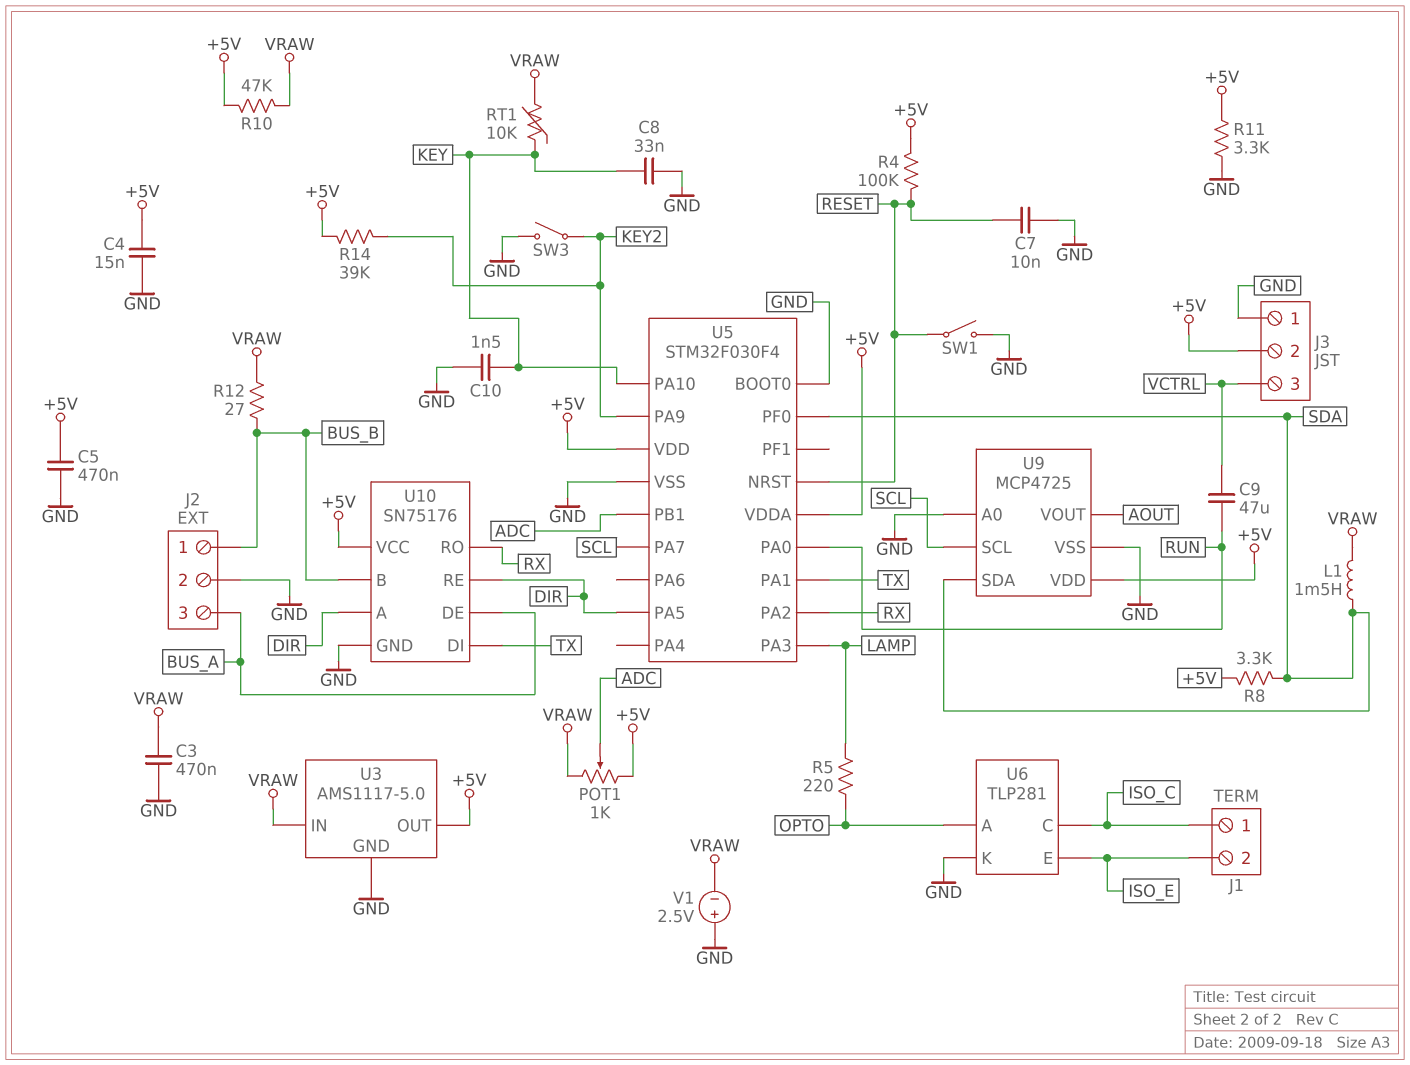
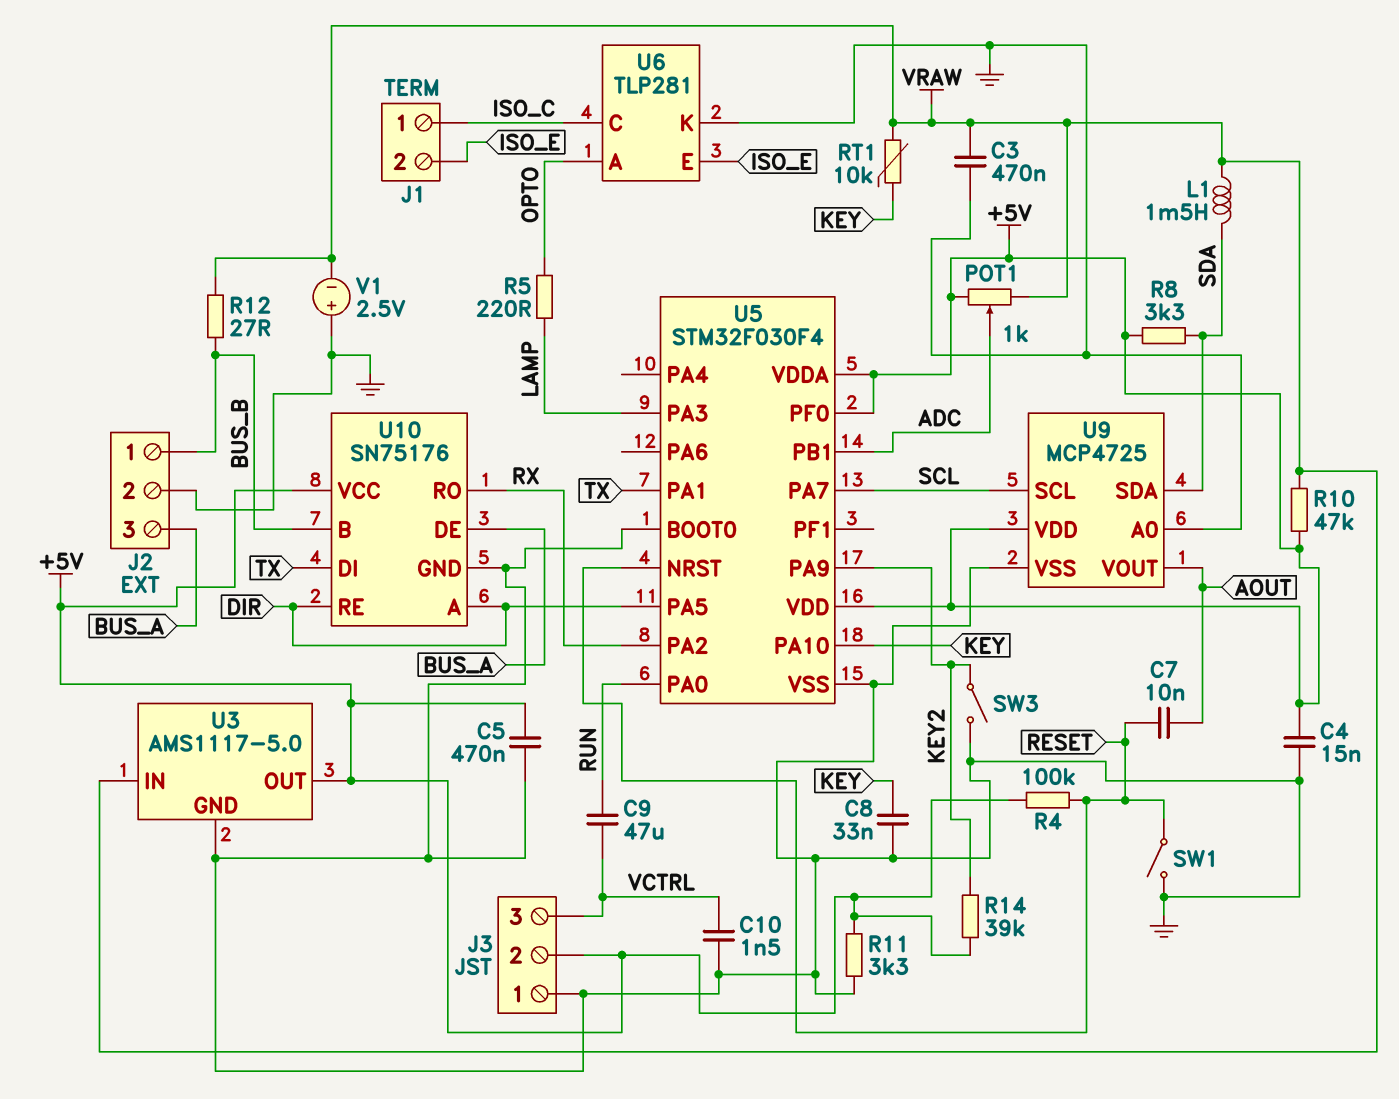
C7: 10nF (GND, RESET) -> 10nF (AOUT, RESET)
C10: 1.5nF (GND, KEY) -> 1.5nF (GND, VCTRL)
U5 pin PF0: SDA -> +5V

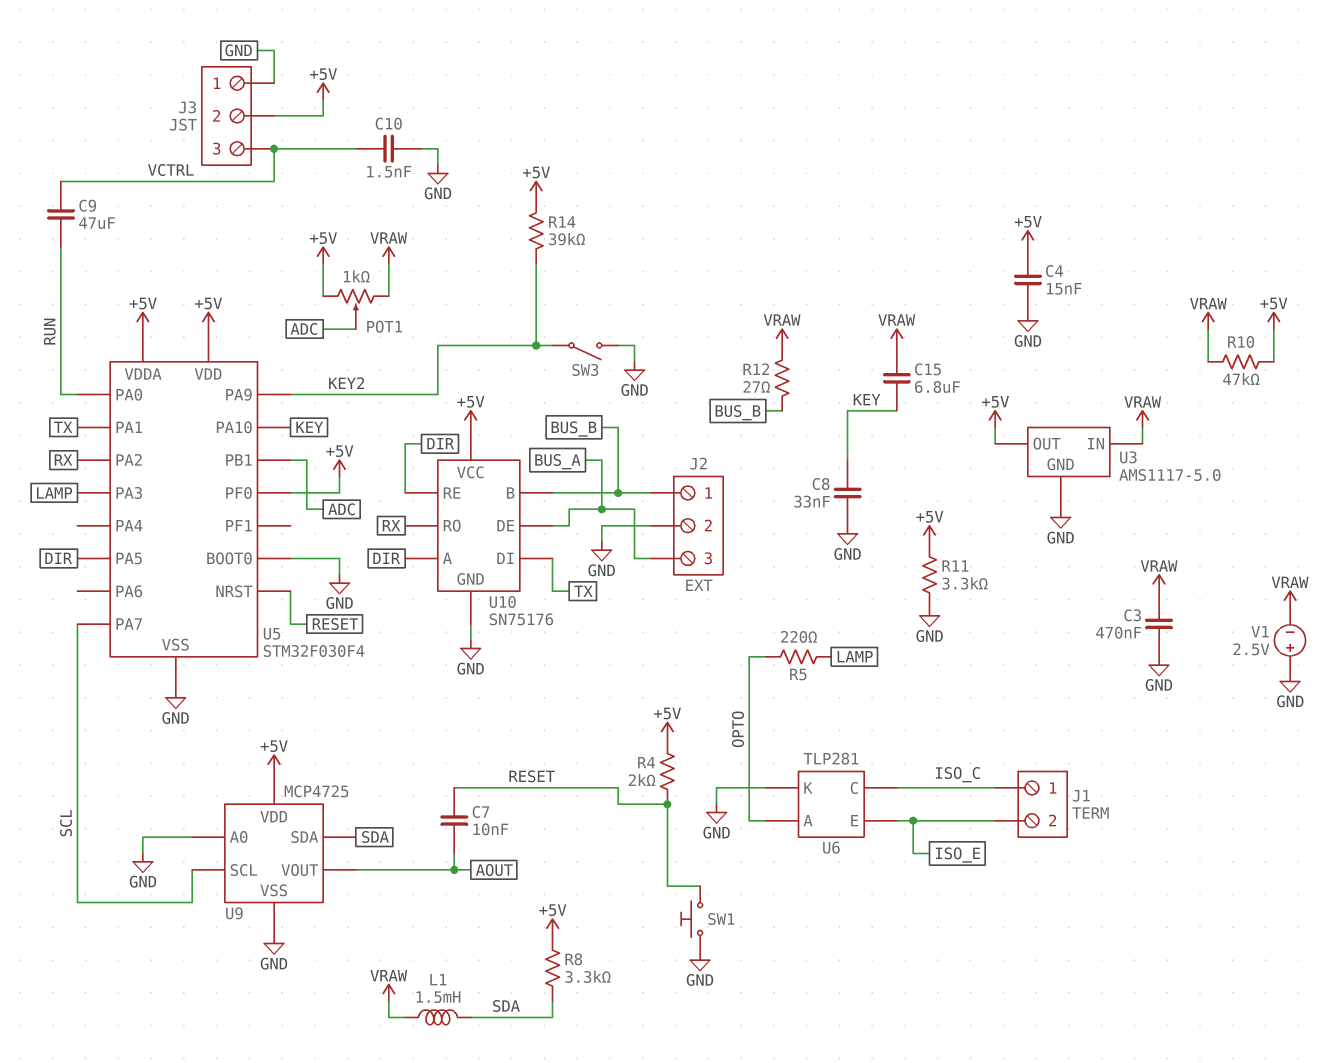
C5: 470nF (+5V, GND) -> none
C15: none -> 6.8uF (KEY, VRAW)
R4: 100k (+5V, RESET) -> 2k (+5V, RESET)
RT1: 10k (KEY, VRAW) -> none
SW1: switch (GND, RESET) -> button (GND, RESET)

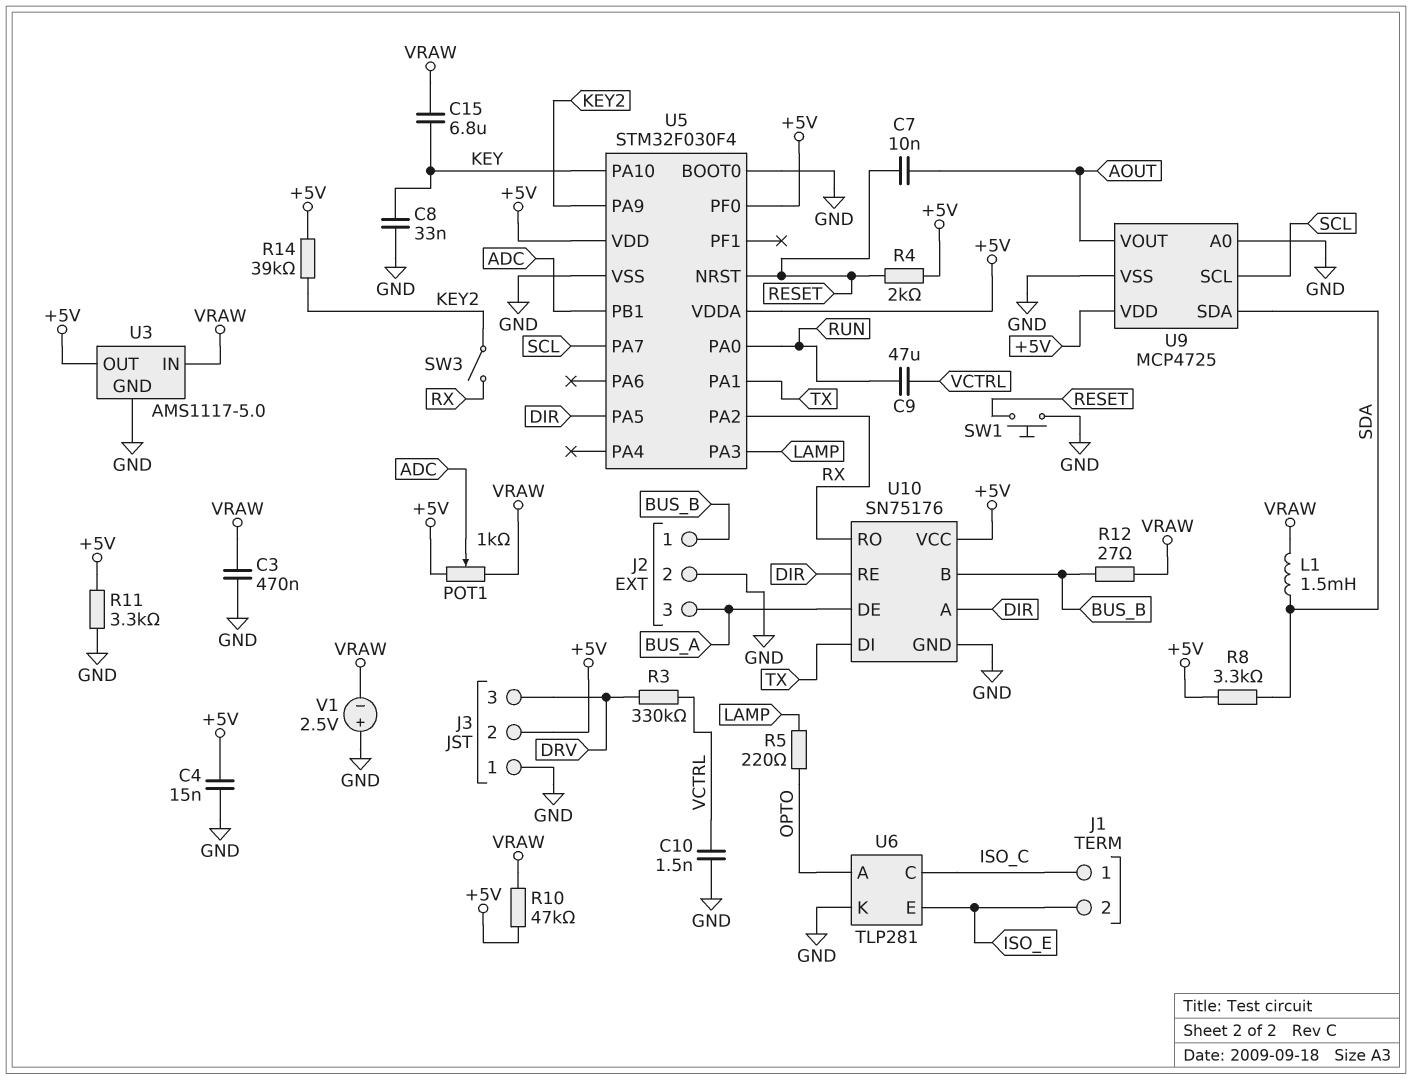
J3 pin 3: VCTRL -> DRV
R3: none -> 330k (DRV, VCTRL)
SW3: switch (GND, KEY2) -> switch (KEY2, RX)

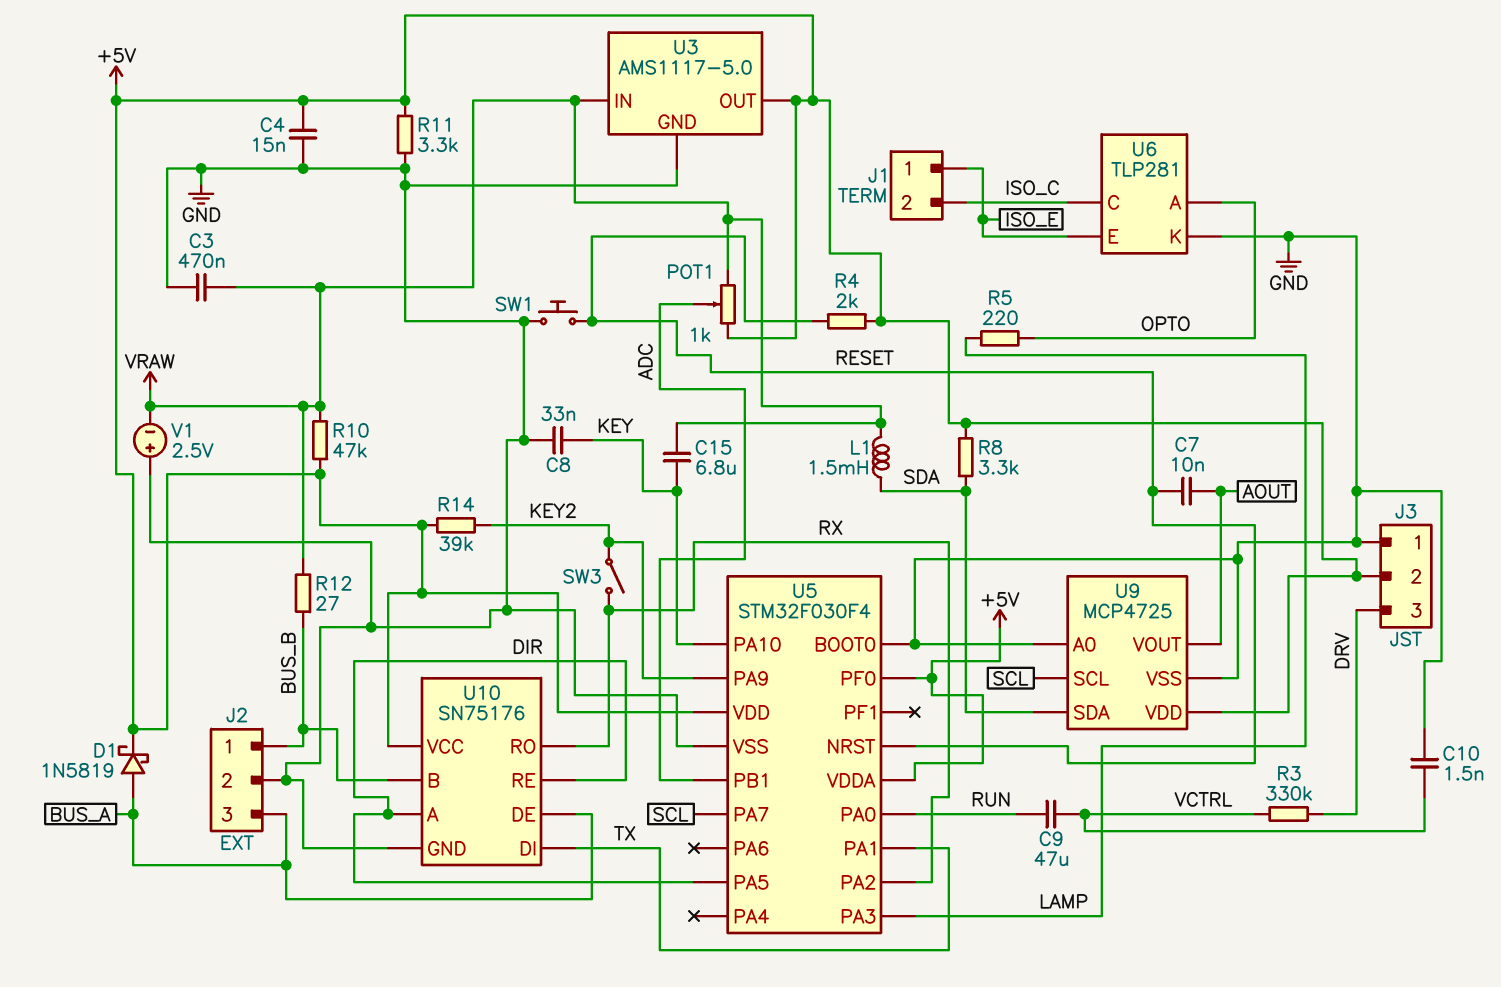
D1: none -> schottky 1N5819 (A BUS_A, K +5V)
J1 pin 1: ISO_C -> ISO_E
J1 pin 2: ISO_E -> ISO_C

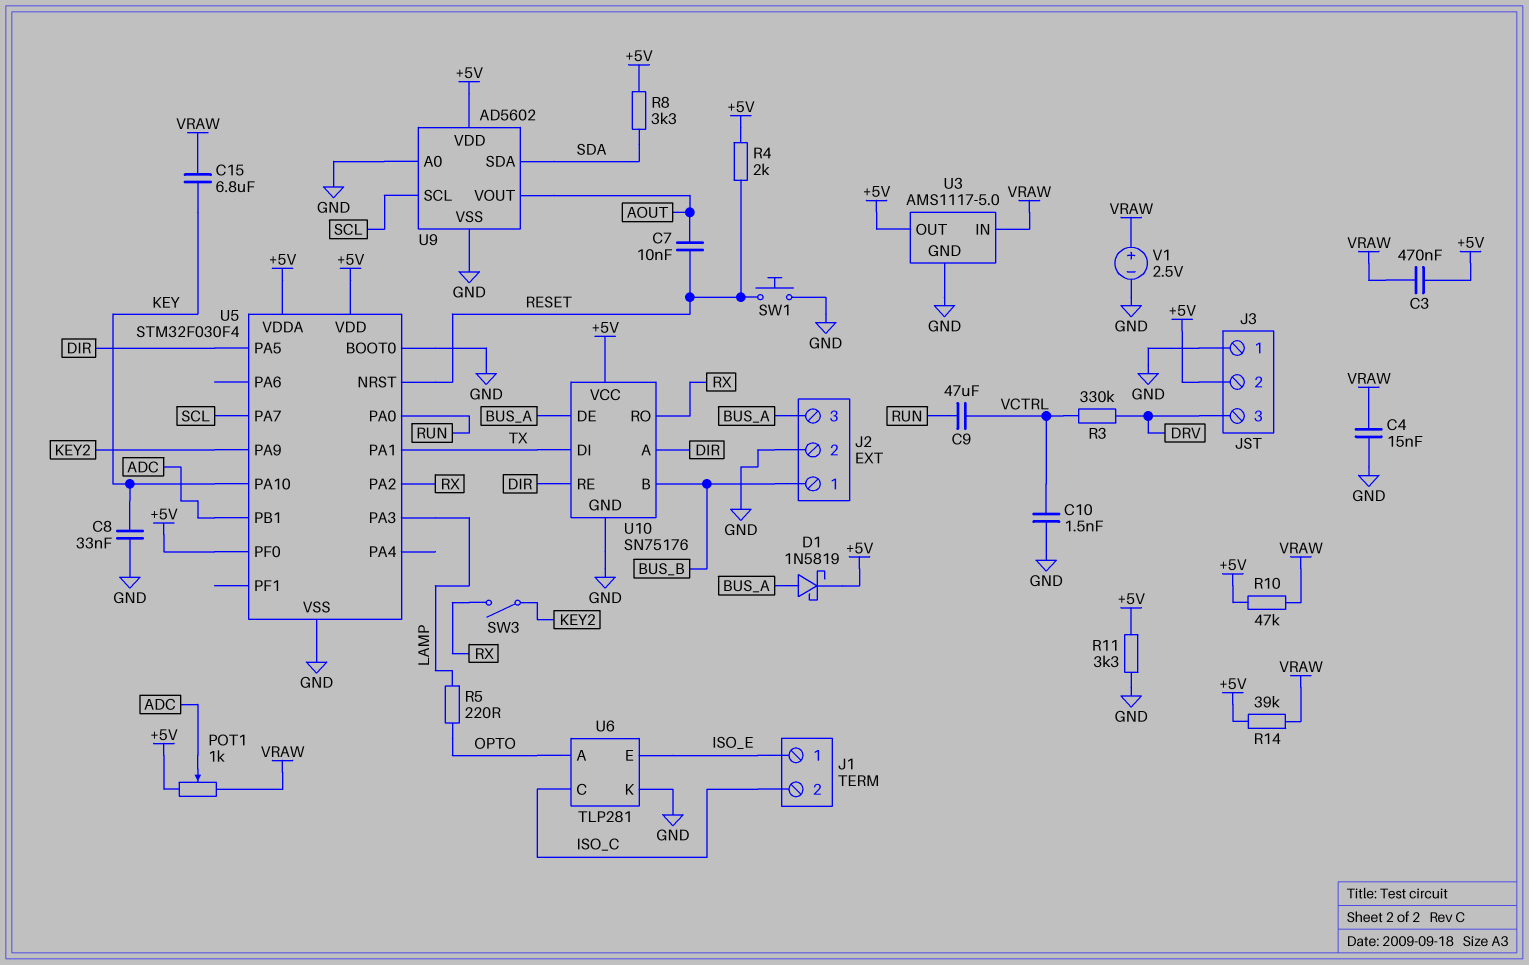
C3: 470nF (GND, VRAW) -> 470nF (+5V, VRAW)
C4: 15nF (+5V, GND) -> 15nF (GND, VRAW)
L1: 1.5mH (SDA, VRAW) -> none
R12: 27 (BUS_B, VRAW) -> none
R14: 39k (+5V, KEY2) -> 39k (+5V, VRAW)
U9: MCP4725 -> AD5602
V1: 2.5V (plus GND, minus VRAW) -> 2.5V (plus VRAW, minus GND)

